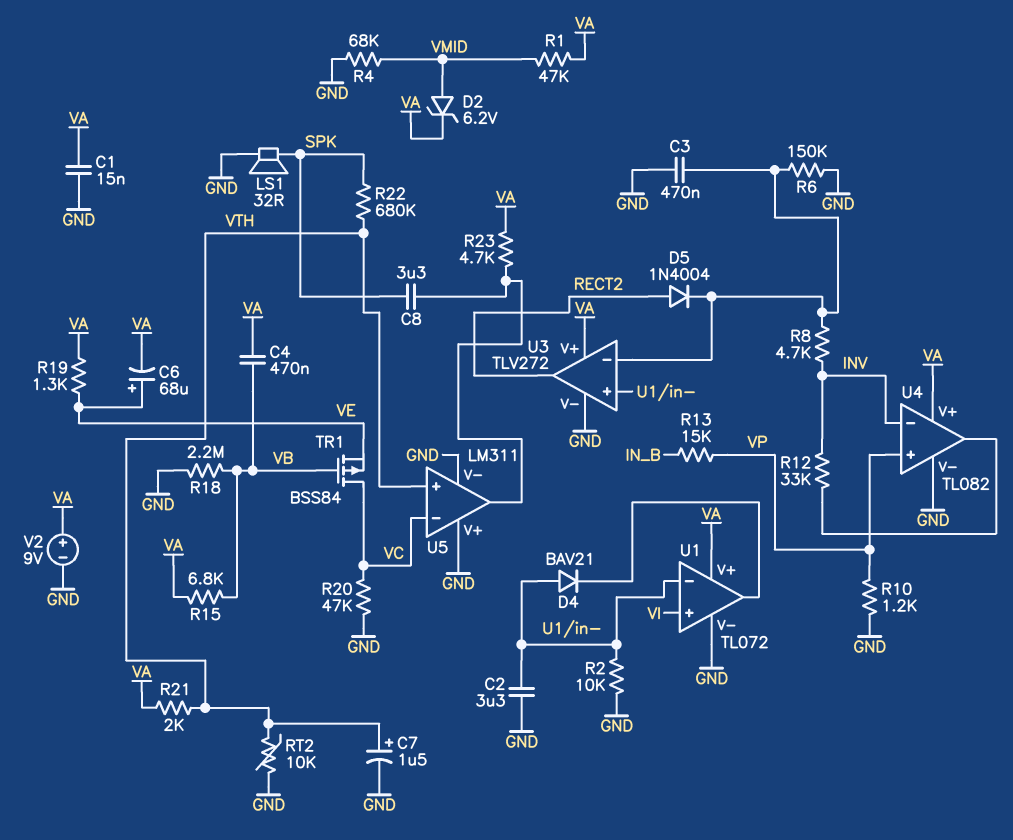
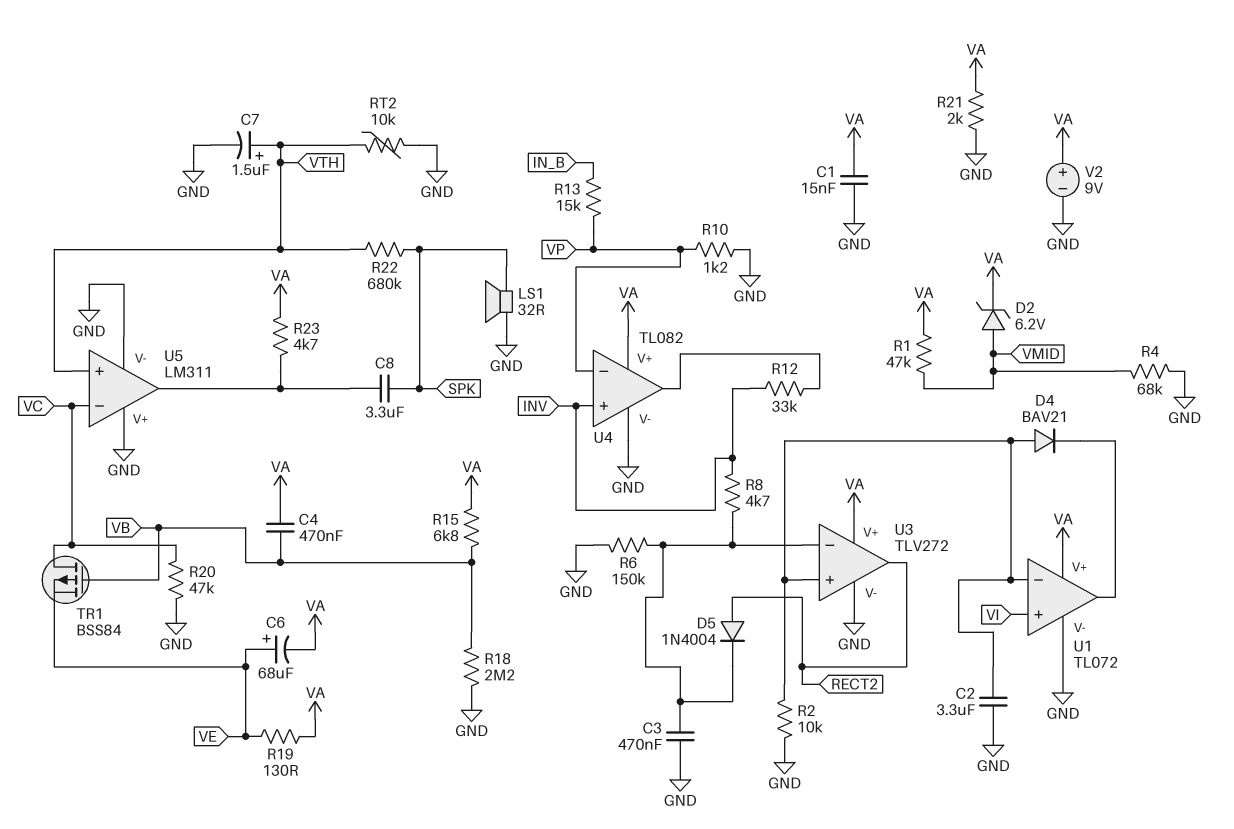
R19: 1.3k (VA, VE) -> 130 (VA, VE)
R21: 2k (VA, VTH) -> 2k (GND, VA)
U4 pin in+: VP -> INV
U4 pin in-: INV -> VP

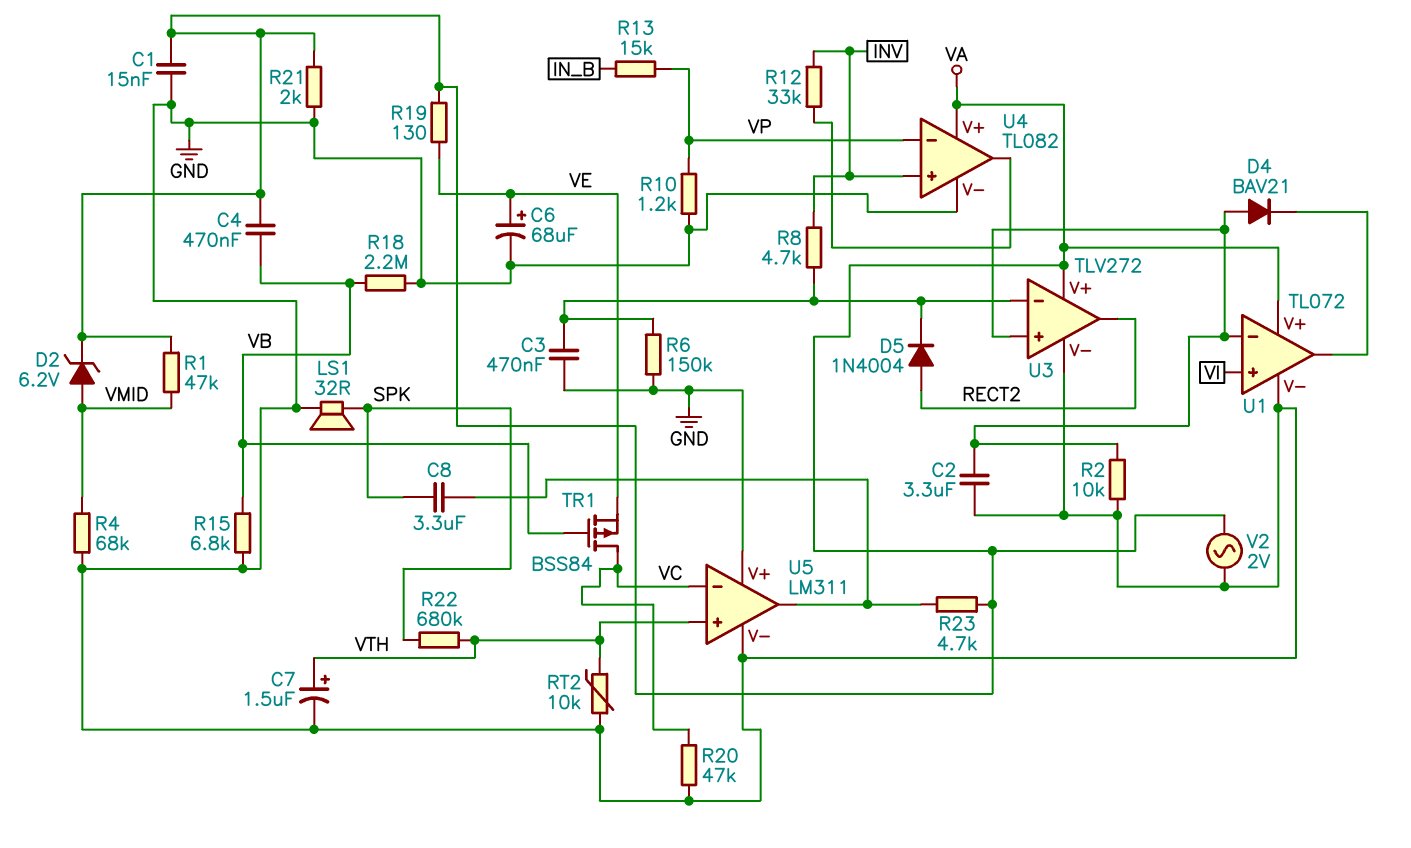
C6: 68uF (plus VE, minus VA) -> 68uF (plus VE, minus GND)
R15: 6.8k (VA, VB) -> 6.8k (GND, VB)
V2: 9V (plus VA, minus GND) -> AC 2V (GND, VA)

